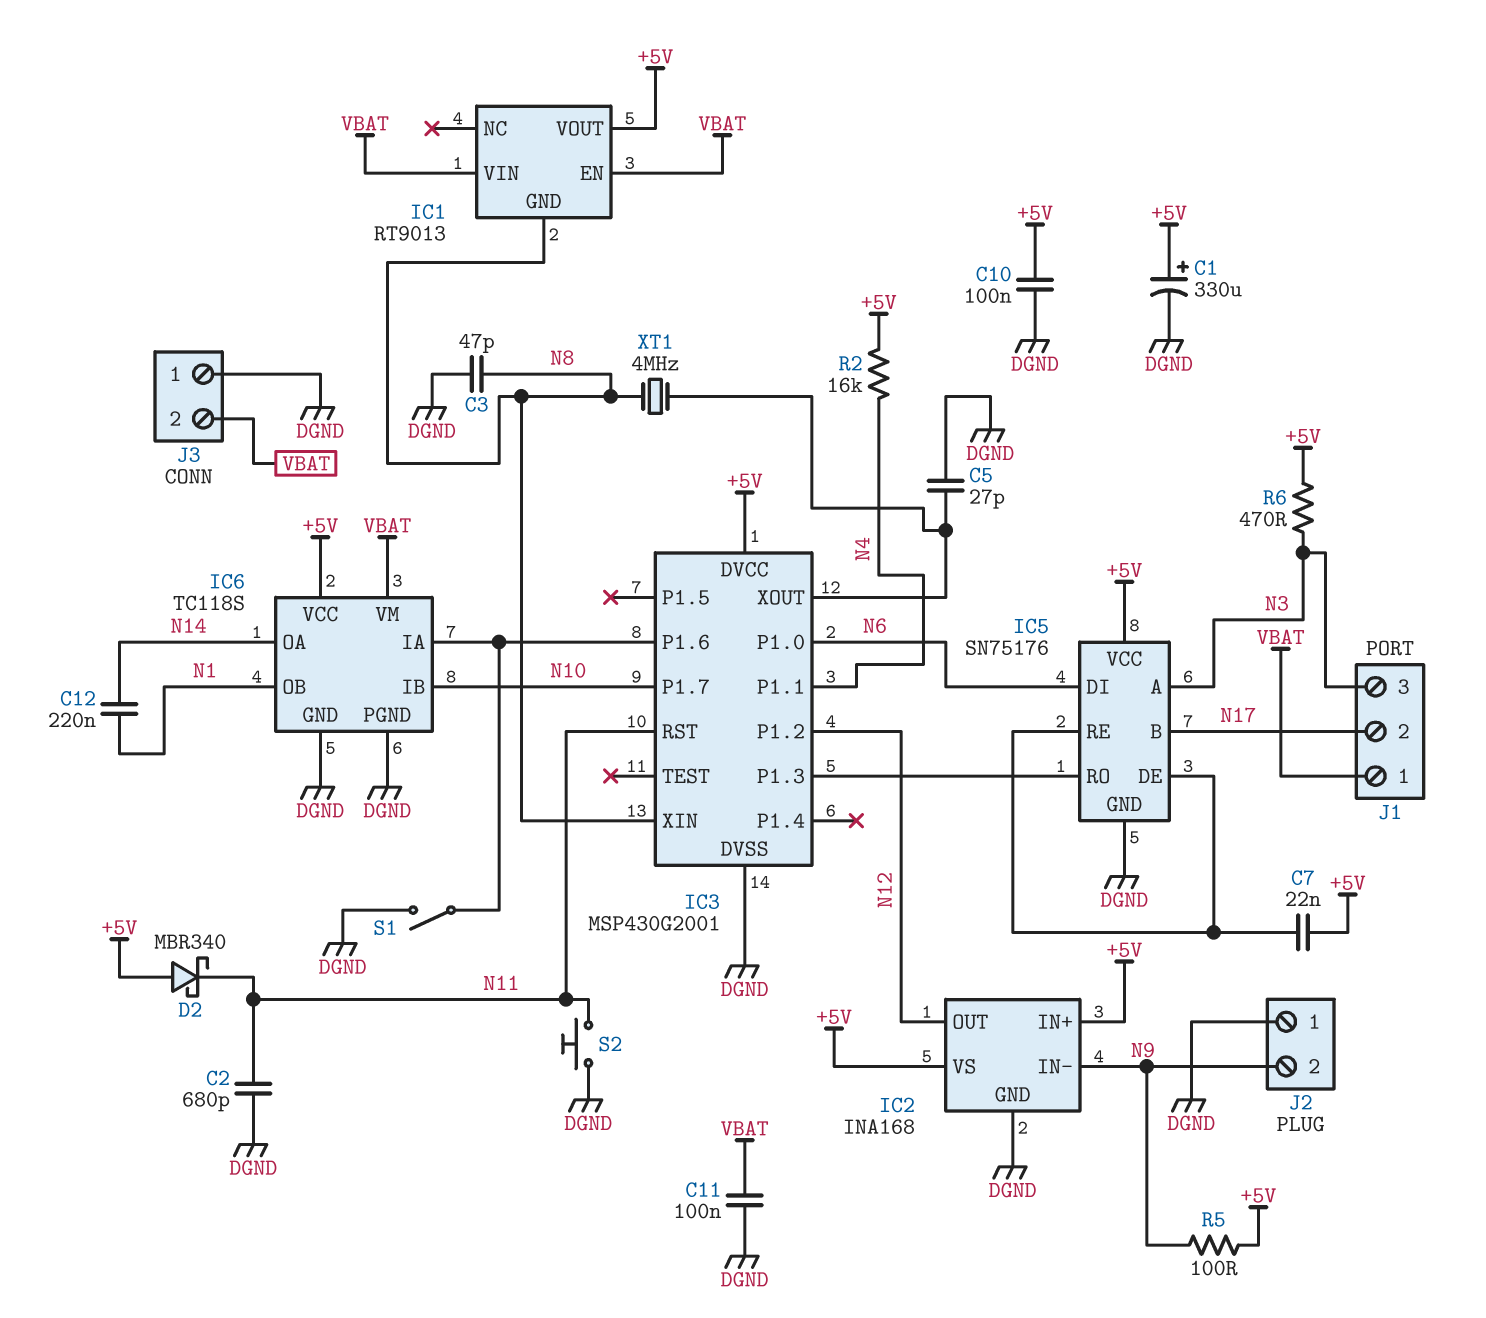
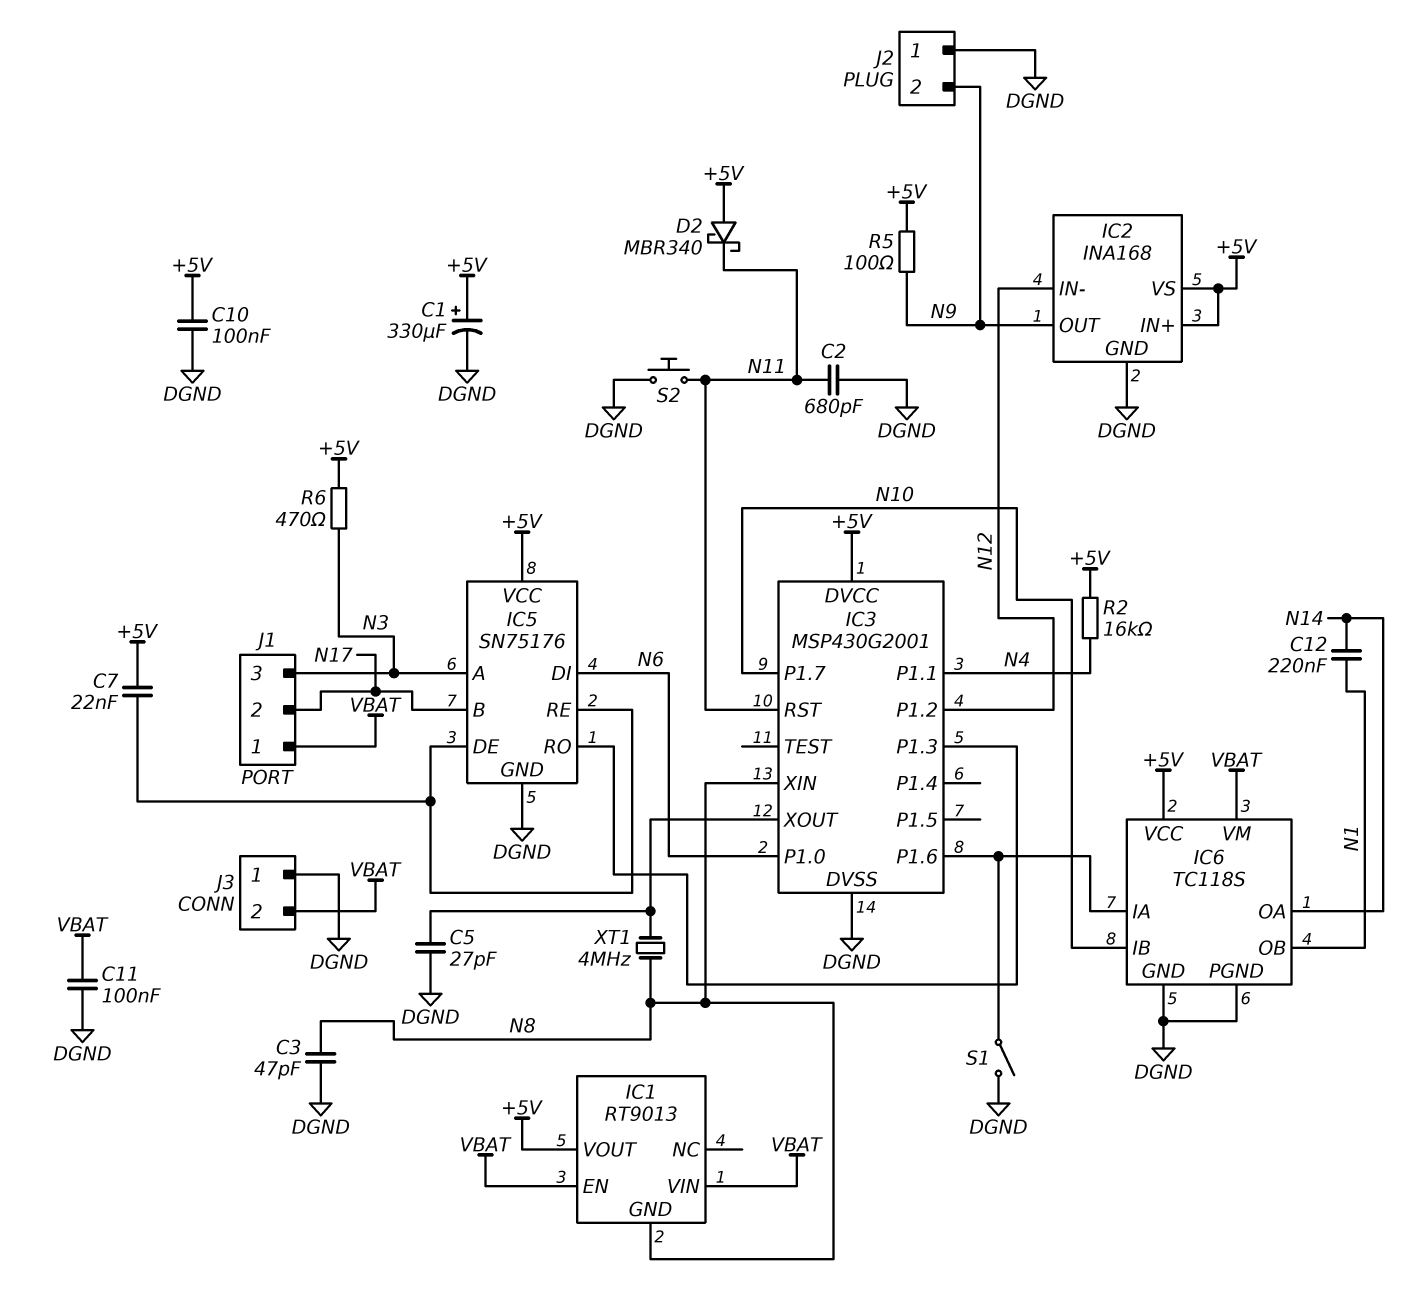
IC2 pin IN-: N9 -> N12
IC2 pin OUT: N12 -> N9

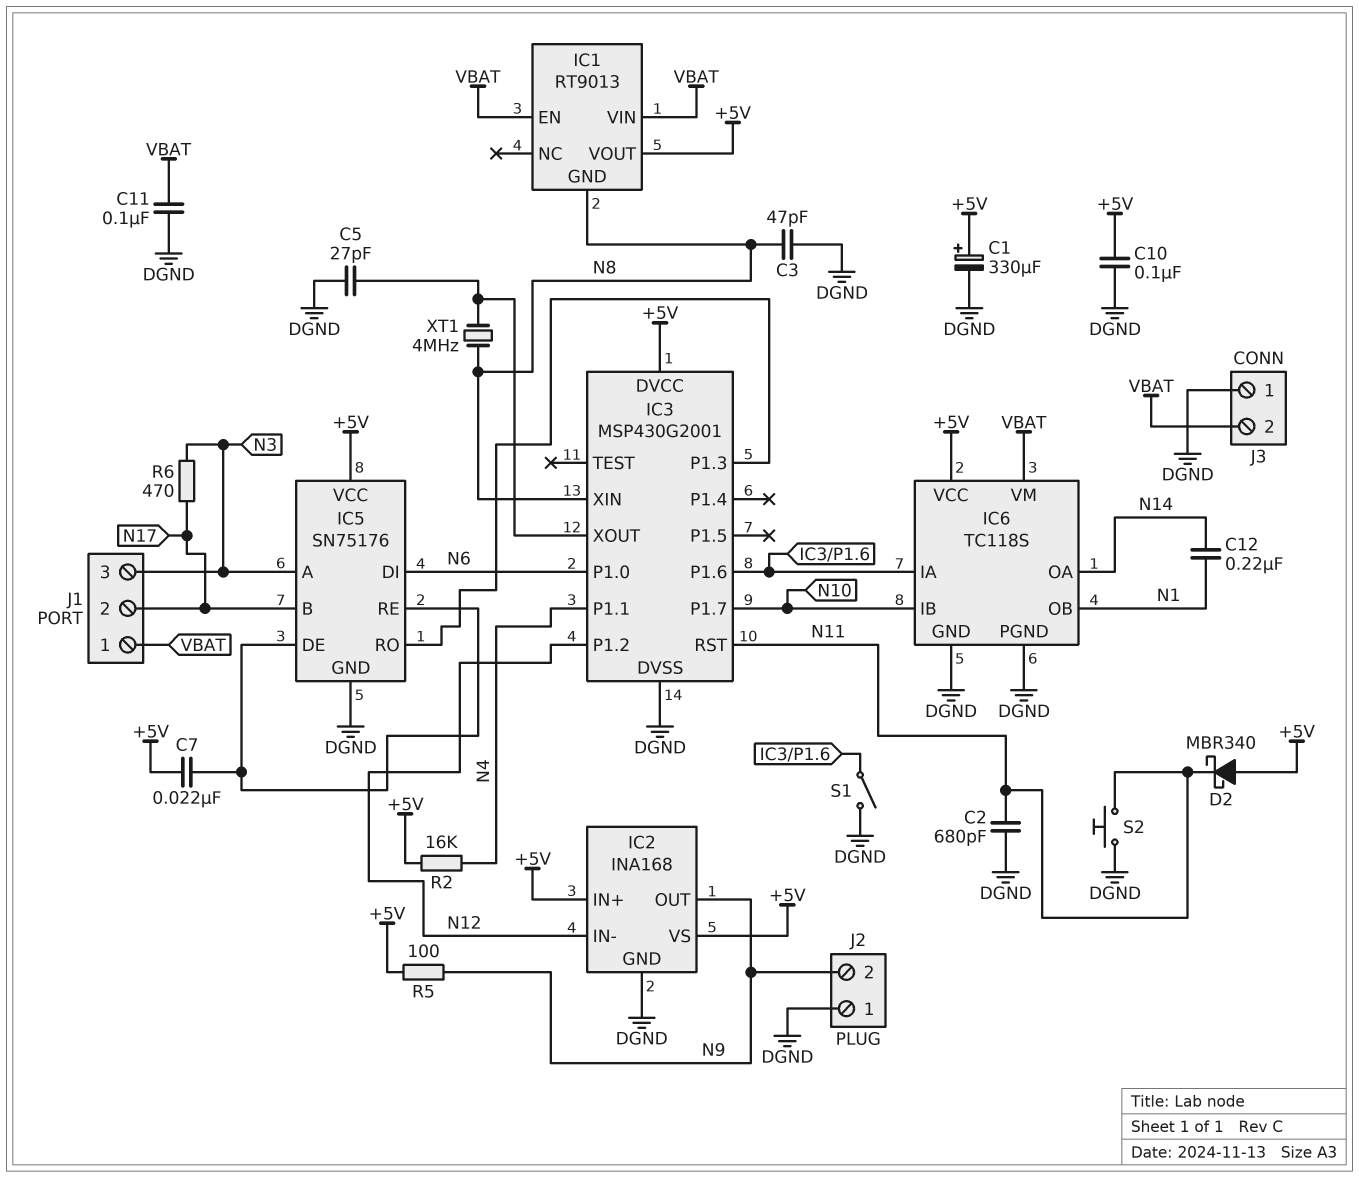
R6: 470 (+5V, N3) -> 470 (N3, N17)

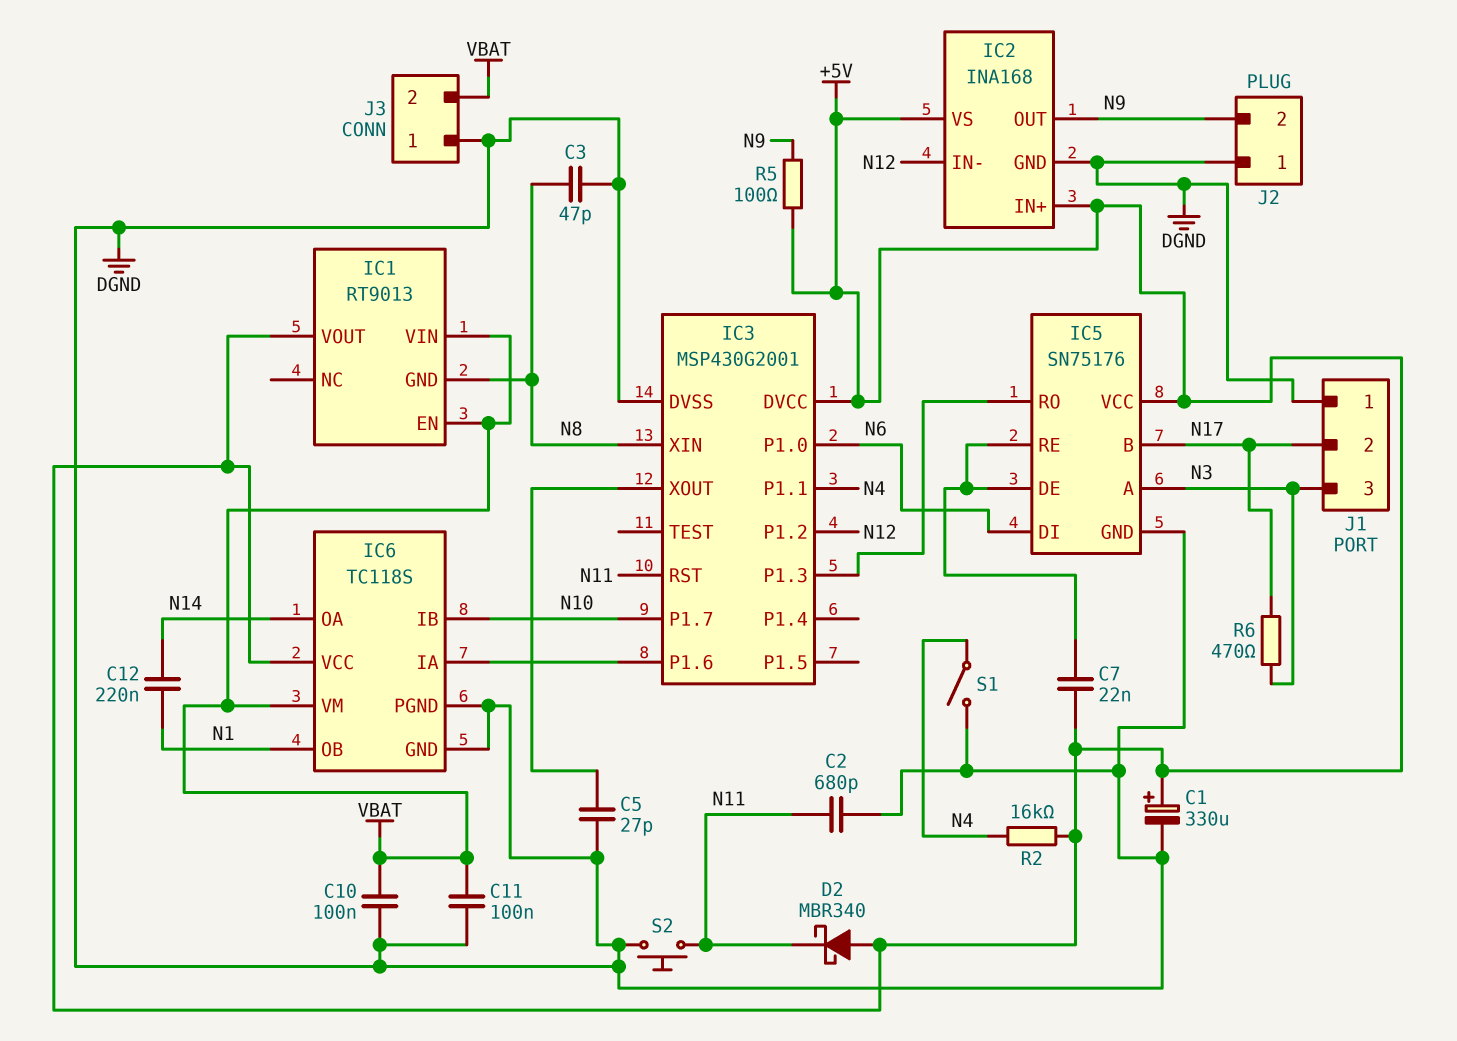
C10: 100nF (+5V, DGND) -> 100nF (DGND, VBAT)
J1 pin 1: VBAT -> DGND
S1: switch (DGND, IC3/P1.6) -> switch (DGND, N4)
XT1: 4MHz (IC3/XOUT, N8) -> none

